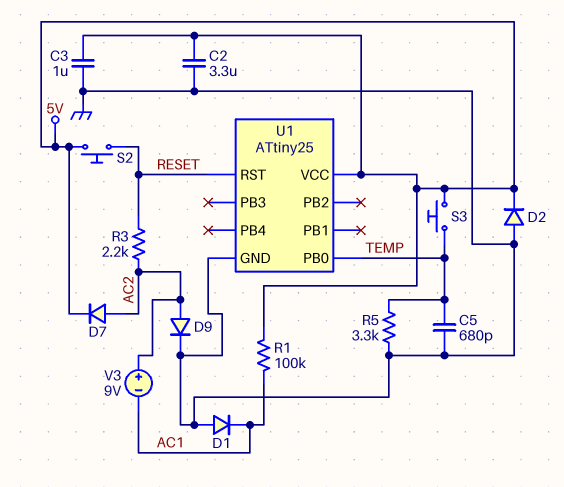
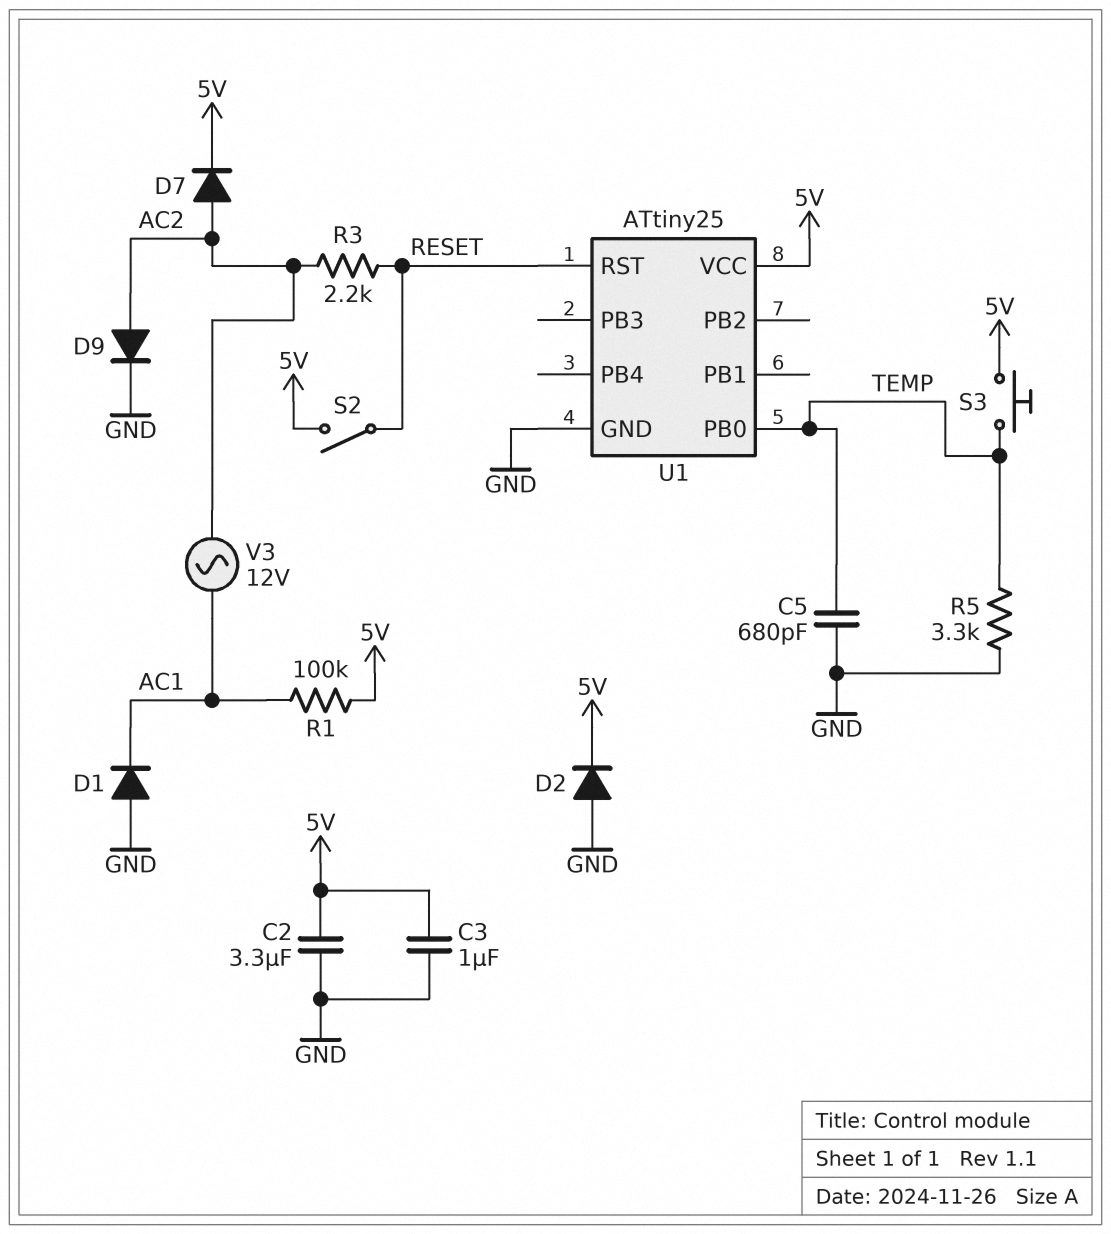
S2: button (5V, RESET) -> switch (5V, RESET)
V3: 9V (plus AC2, minus AC1) -> AC 12V (AC1, AC2)

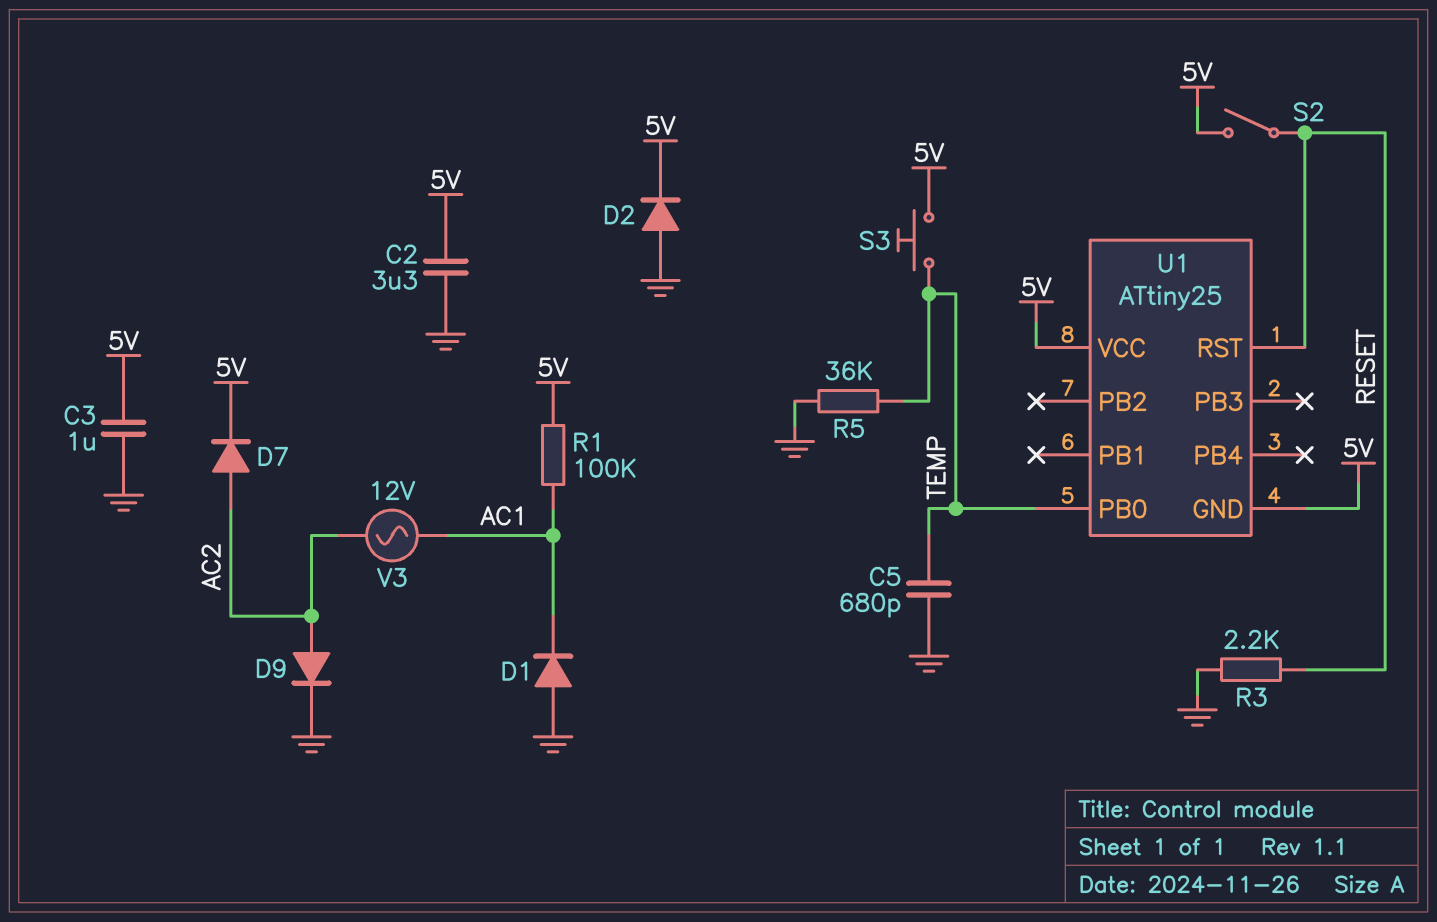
R3: 2.2k (AC2, RESET) -> 2.2k (GND, RESET)
R5: 3.3k (GND, TEMP) -> 36k (GND, TEMP)
U1 pin GND: GND -> 5V

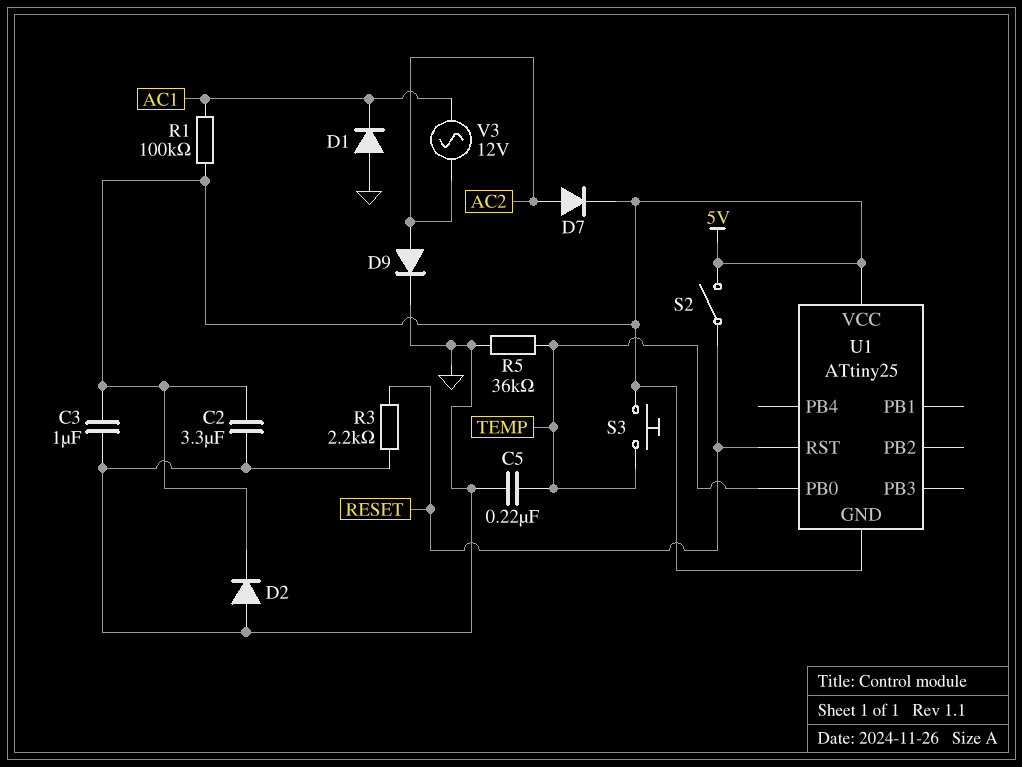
C5: 680pF (GND, TEMP) -> 220nF (GND, TEMP)

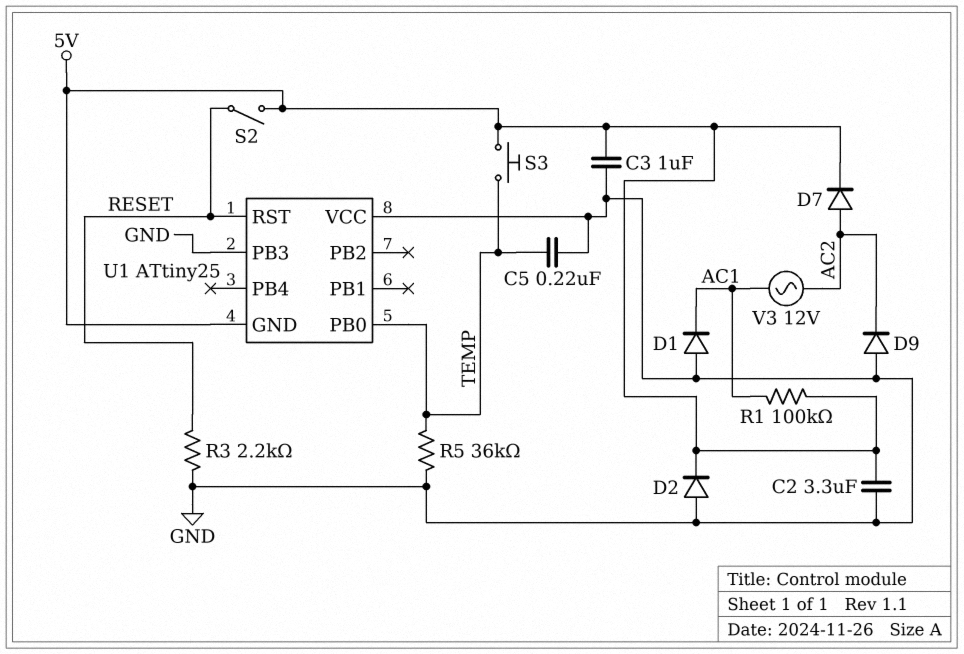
D9: diode (A AC2, K GND) -> diode (A GND, K AC2)
U1 pin PB3: none -> GND
U1 pin VCC: 5V -> GND

